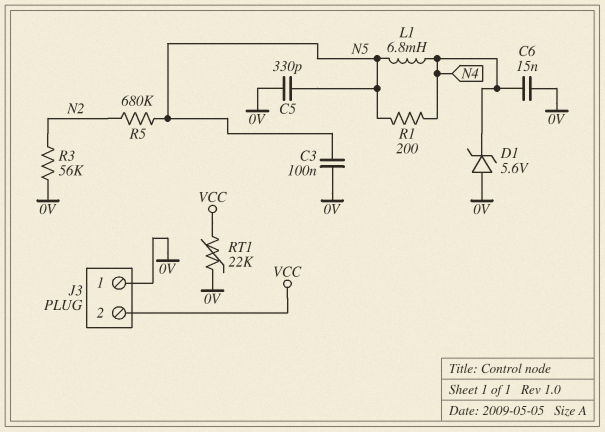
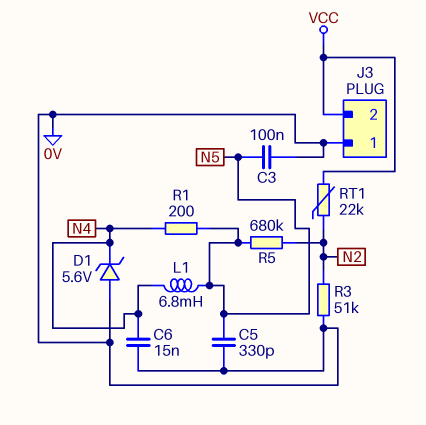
R3: 56k (0V, N2) -> 51k (0V, N2)
RT1: 22k (0V, VCC) -> 22k (N2, VCC)

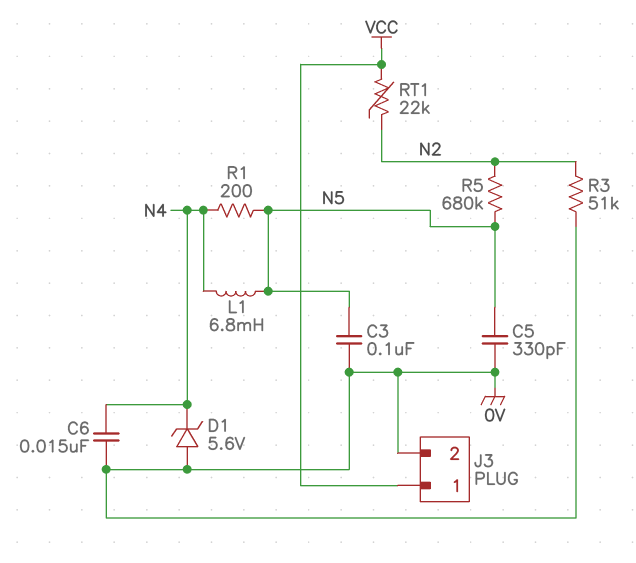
J3 pin 1: 0V -> VCC
J3 pin 2: VCC -> 0V

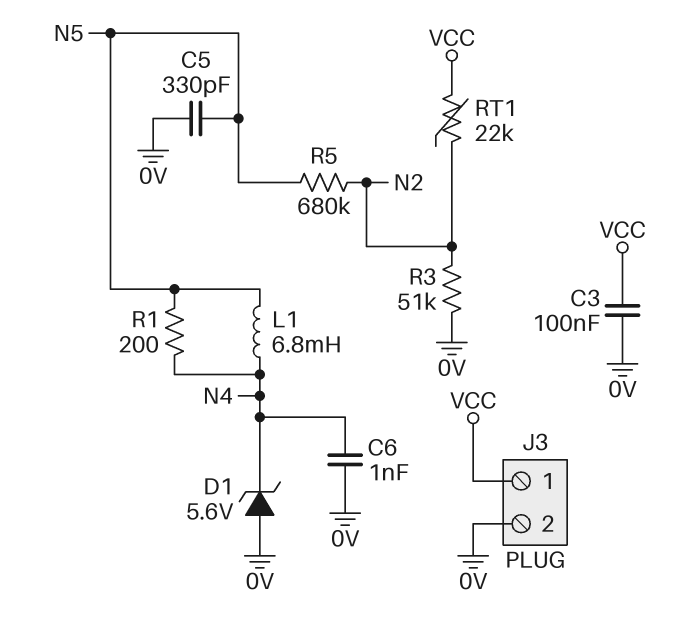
C3: 100nF (0V, N5) -> 100nF (0V, VCC)
C6: 15nF (0V, N4) -> 1nF (0V, N4)

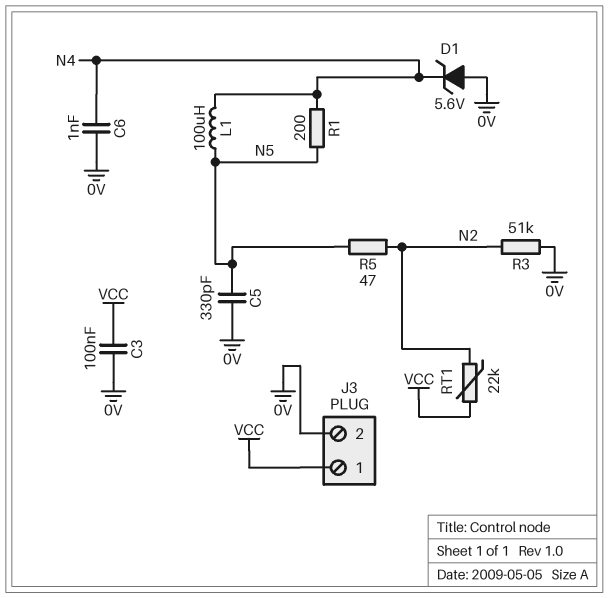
L1: 6.8mH (N4, N5) -> 100uH (N4, N5)
R5: 680k (N2, N5) -> 47 (N2, N5)

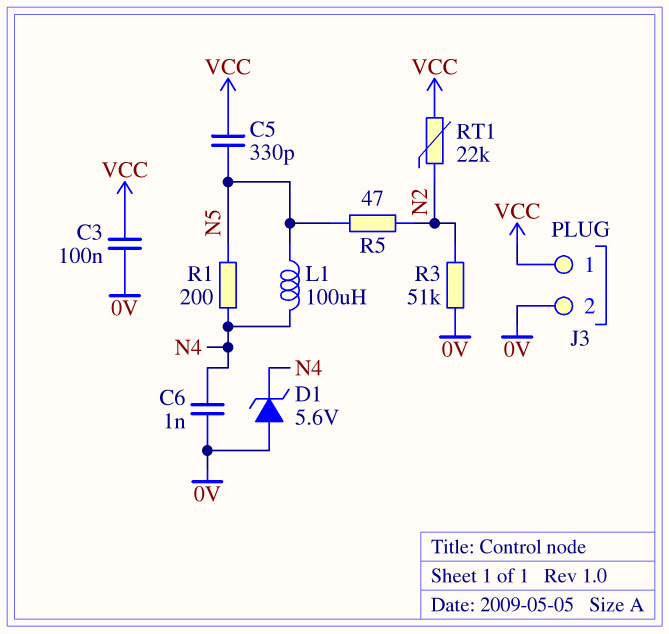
C5: 330pF (0V, N5) -> 330pF (N5, VCC)

